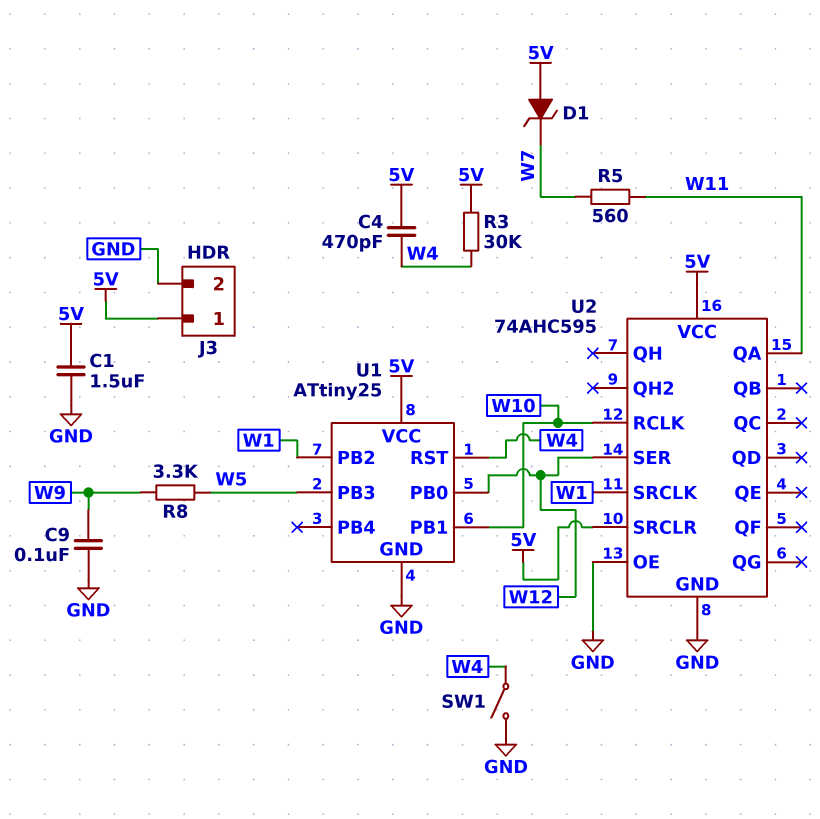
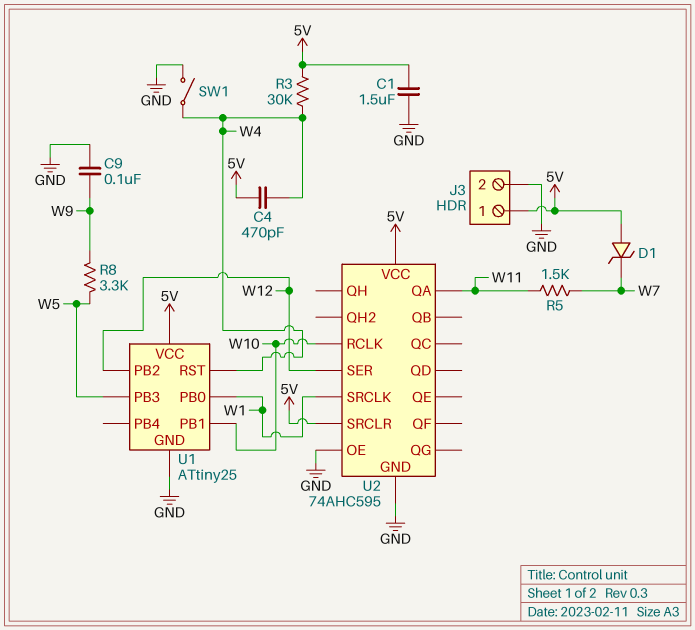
R5: 560 (W7, W11) -> 1.5k (W7, W11)
U1 pin PB0: W12 -> W1
U1 pin PB2: W1 -> W12

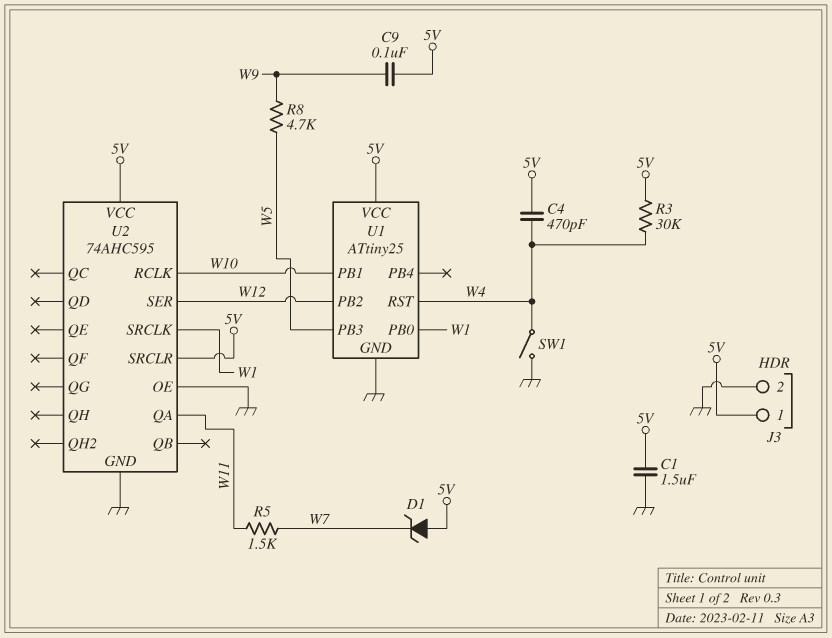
C9: 100nF (GND, W9) -> 100nF (5V, W9)
R8: 3.3k (W5, W9) -> 4.7k (W5, W9)

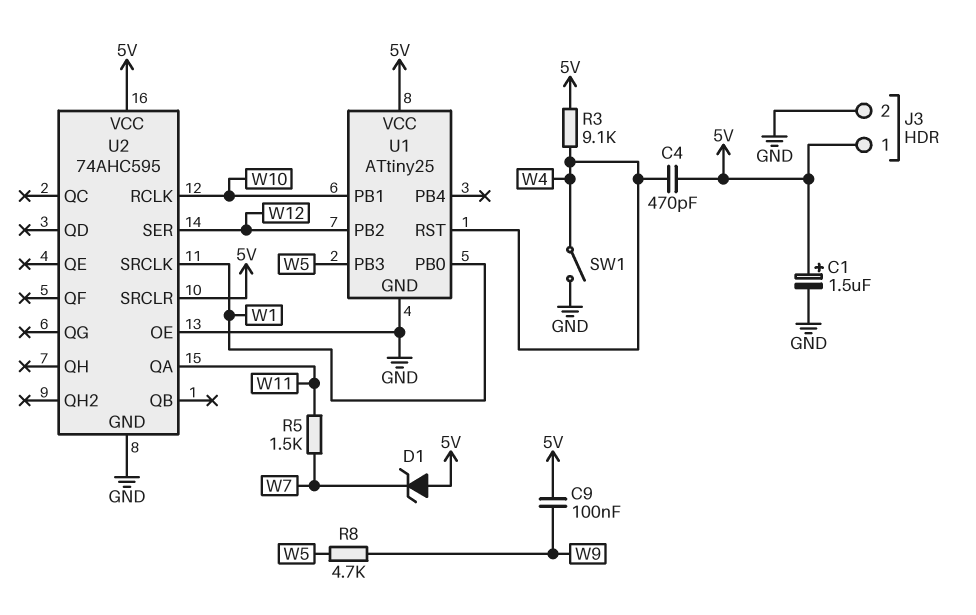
C1: 1.5uF (5V, GND) -> 1.5uF (plus 5V, minus GND)
R3: 30k (5V, W4) -> 9.1k (5V, W4)

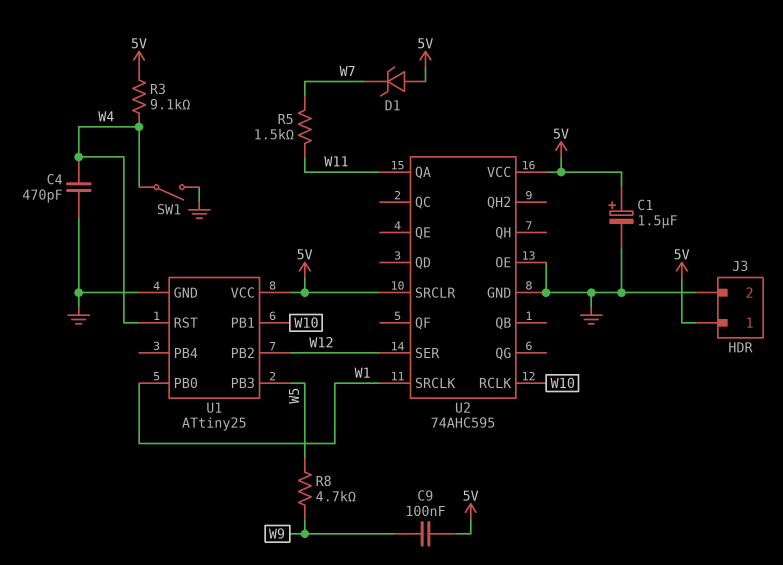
C4: 470pF (5V, W4) -> 470pF (GND, W4)

